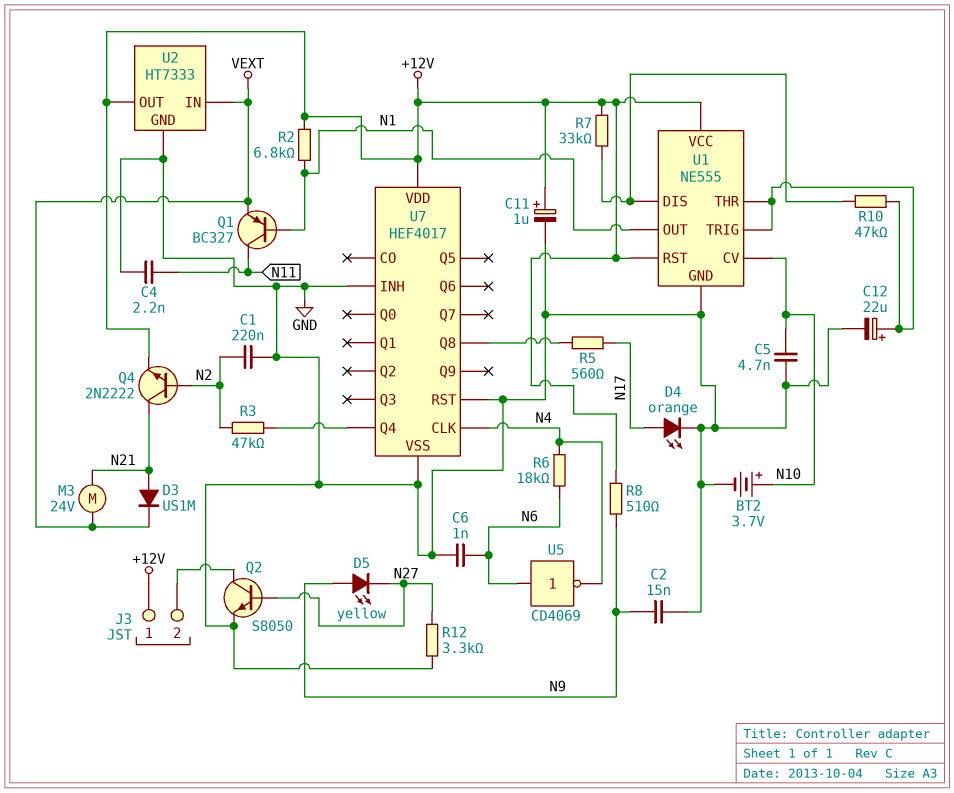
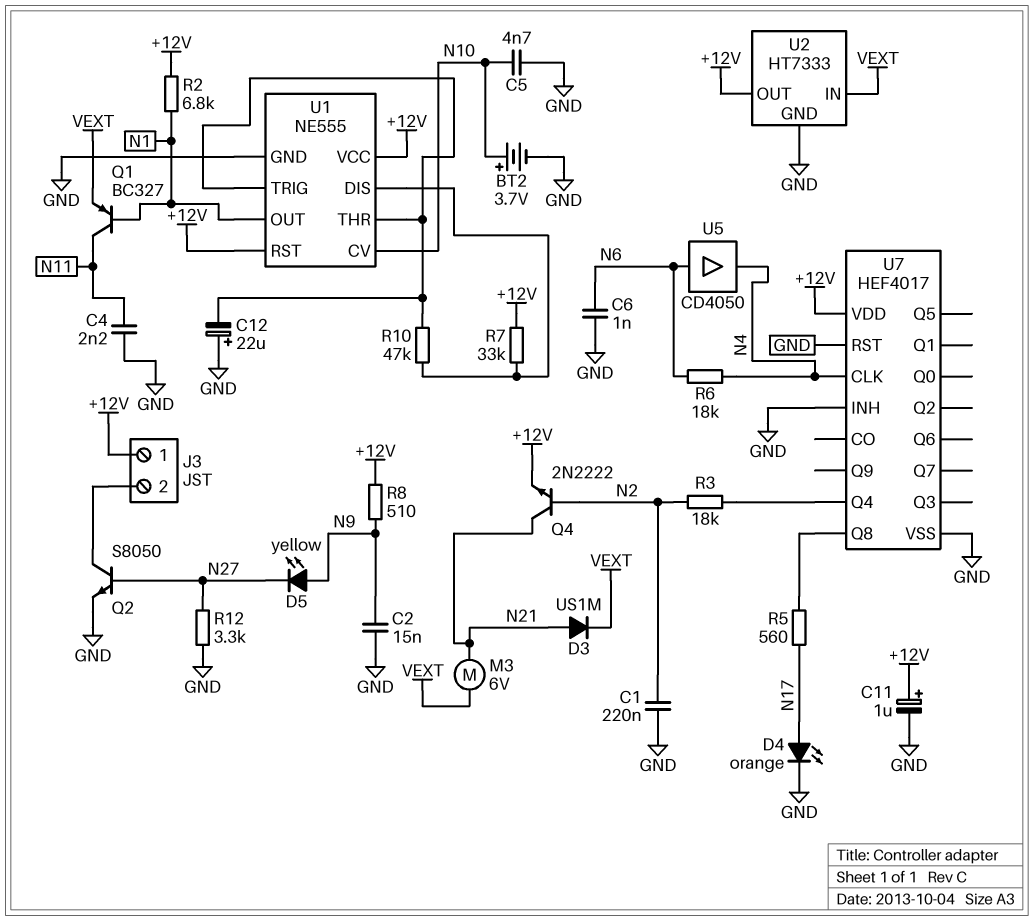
C12: 22uF (plus U1/THR, minus GND) -> 22uF (plus GND, minus U1/THR)
M3: motor 24V (N21, VEXT) -> motor 6V (N21, VEXT)
R3: 47k (N2, U7/Q4) -> 18k (N2, U7/Q4)
U5: NOT CD4069 (in N6, out N4) -> buffer CD4050 (in N6, out N4)

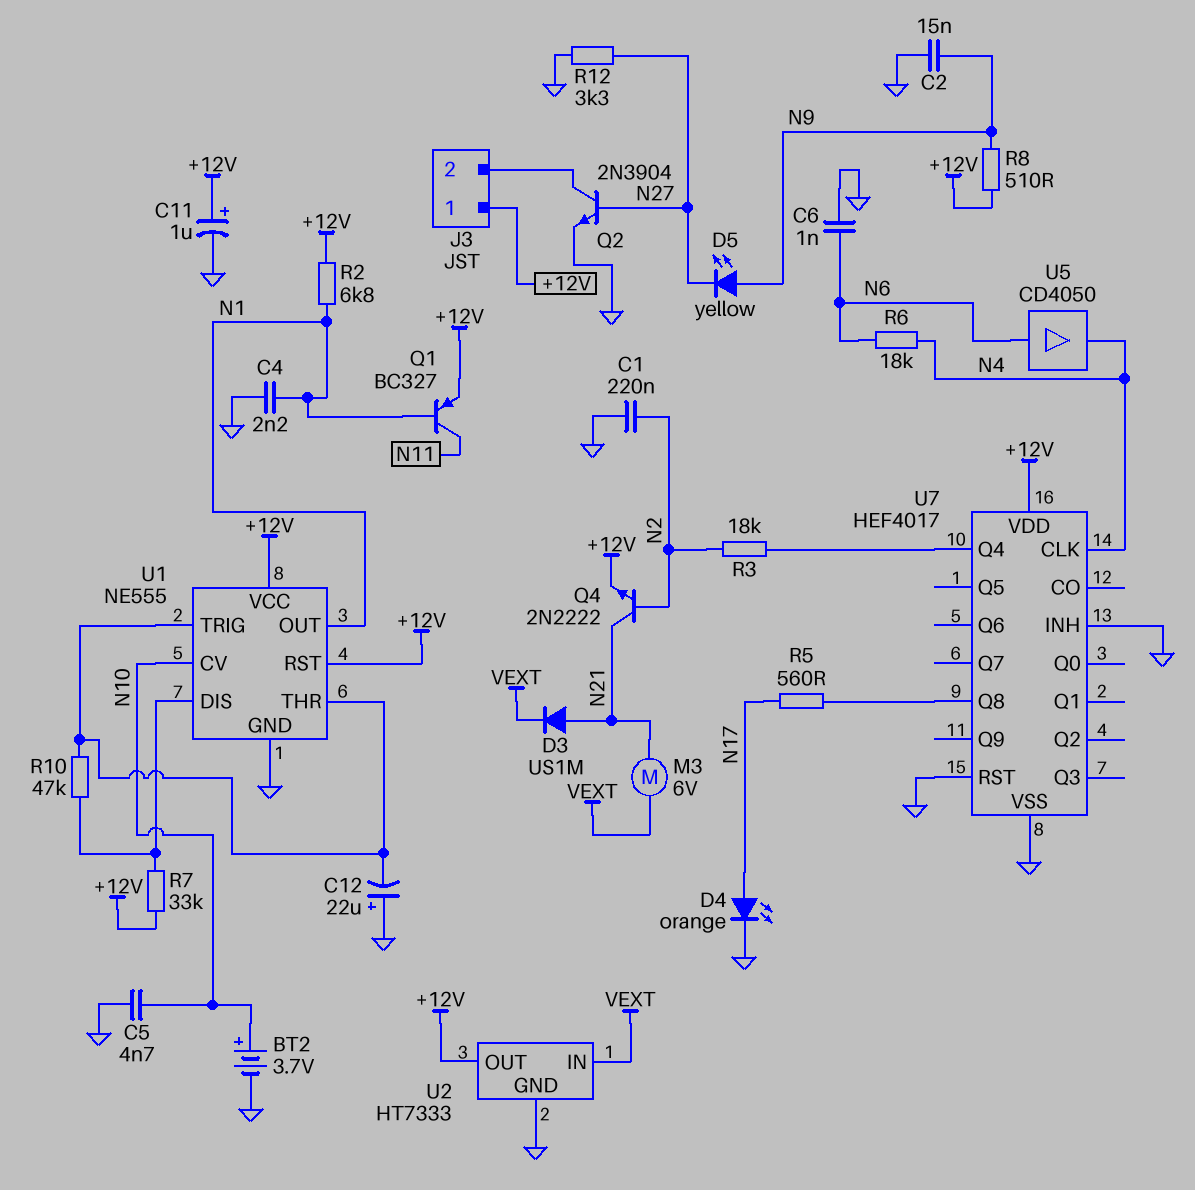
C4: 2.2nF (GND, N11) -> 2.2nF (GND, N1)
Q1: PNP BC327 (B N1, C N11, E VEXT) -> PNP BC327 (B N1, C N11, E +12V)
Q2: NPN S8050 (B N27, C J3/2, E GND) -> NPN 2N3904 (B N27, C J3/2, E GND)

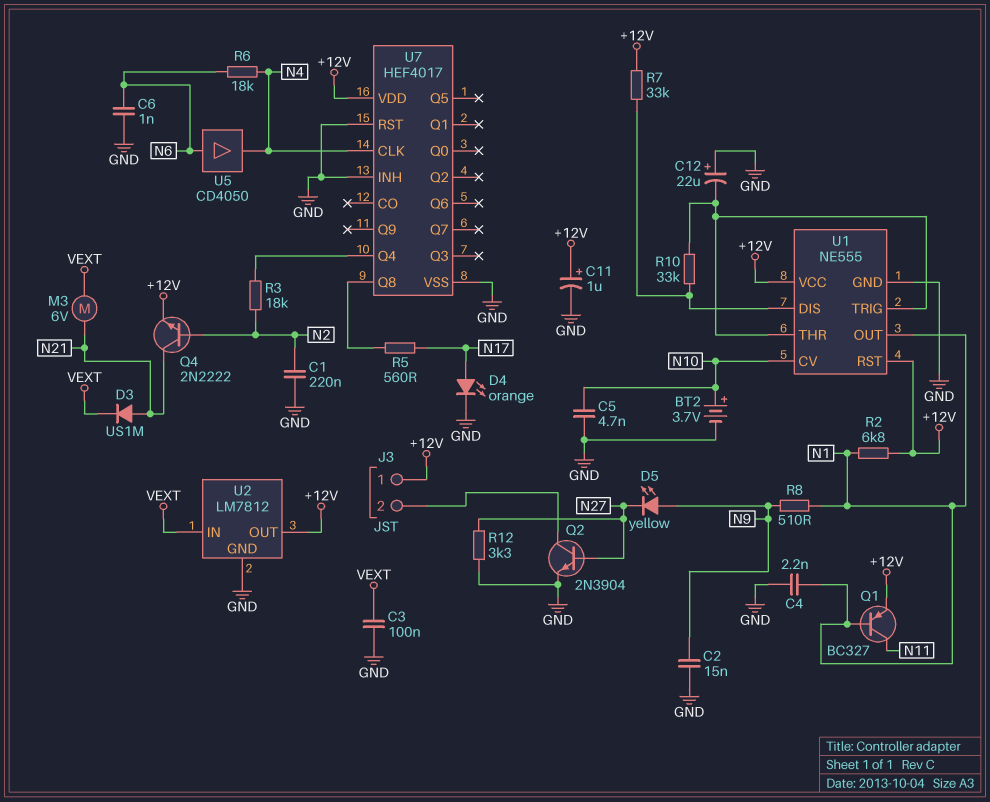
C3: none -> 100nF (GND, VEXT)
R8: 510 (+12V, N9) -> 510 (N1, N9)
R10: 47k (U1/DIS, U1/THR) -> 33k (U1/DIS, U1/THR)
U2: HT7333 -> LM7812

